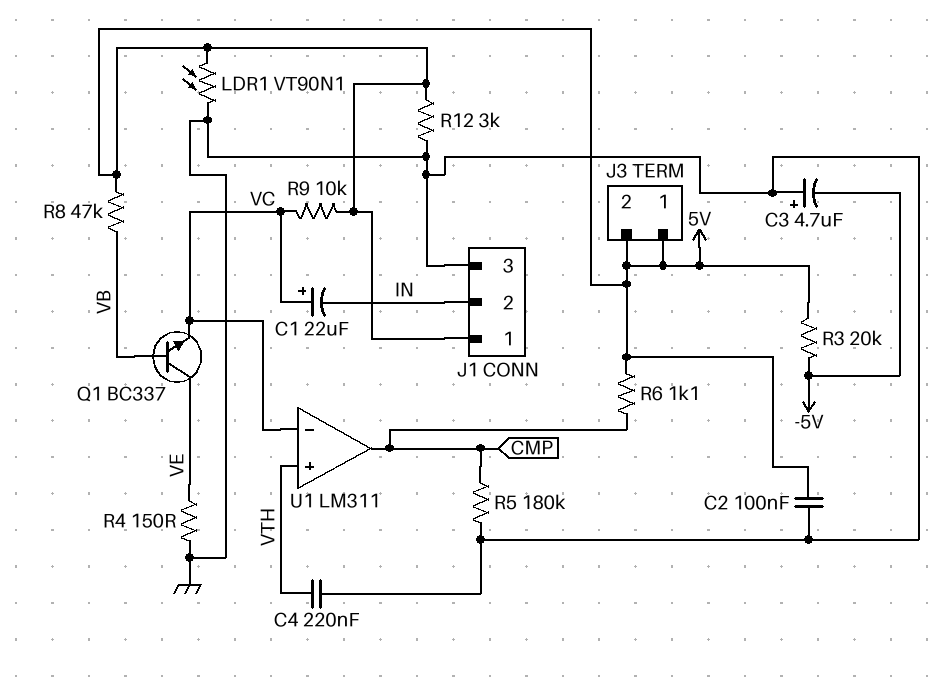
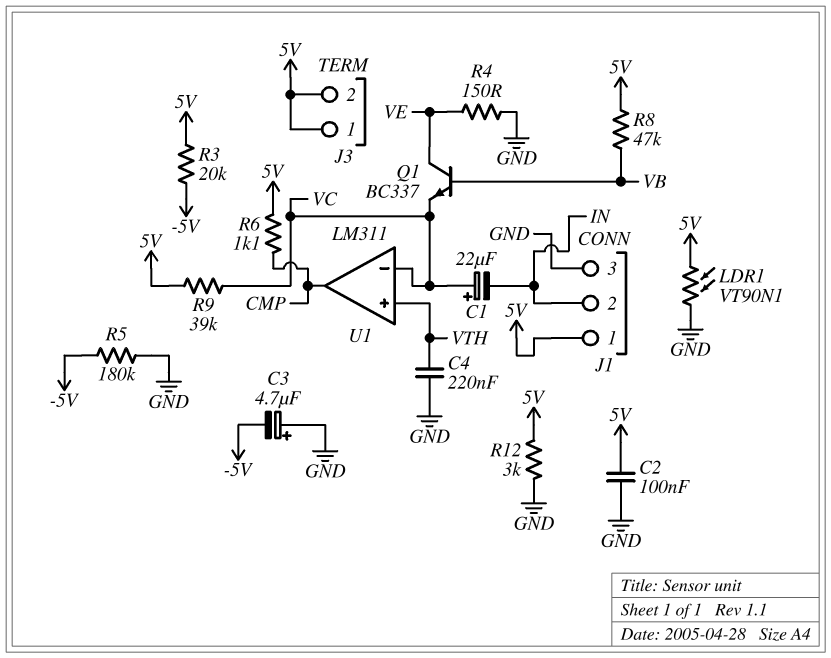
R5: 180k (CMP, GND) -> 180k (-5V, GND)
R9: 10k (5V, VC) -> 39k (5V, VC)

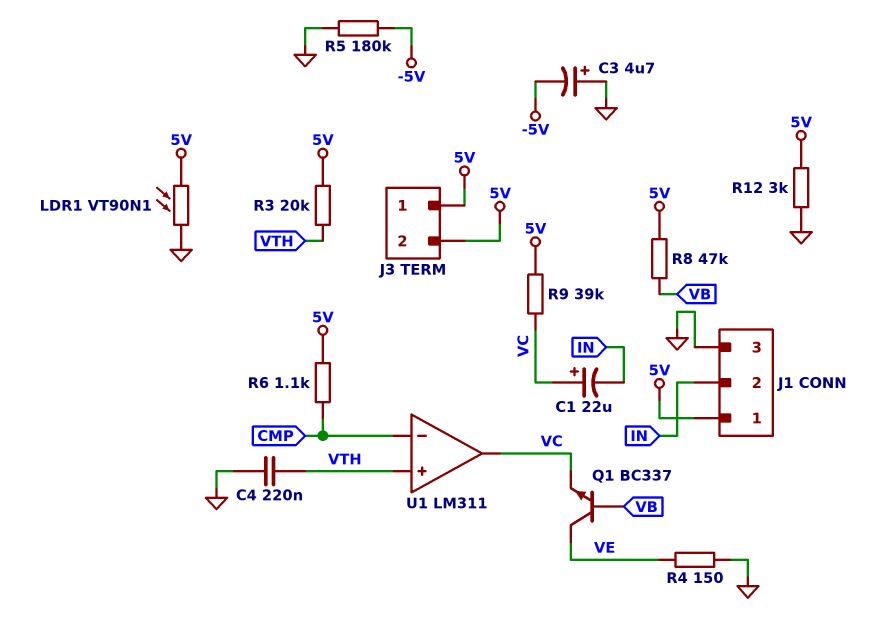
C2: 100nF (5V, GND) -> none
R3: 20k (-5V, 5V) -> 20k (5V, VTH)
U1 pin in-: VC -> CMP
U1 pin out: CMP -> VC

